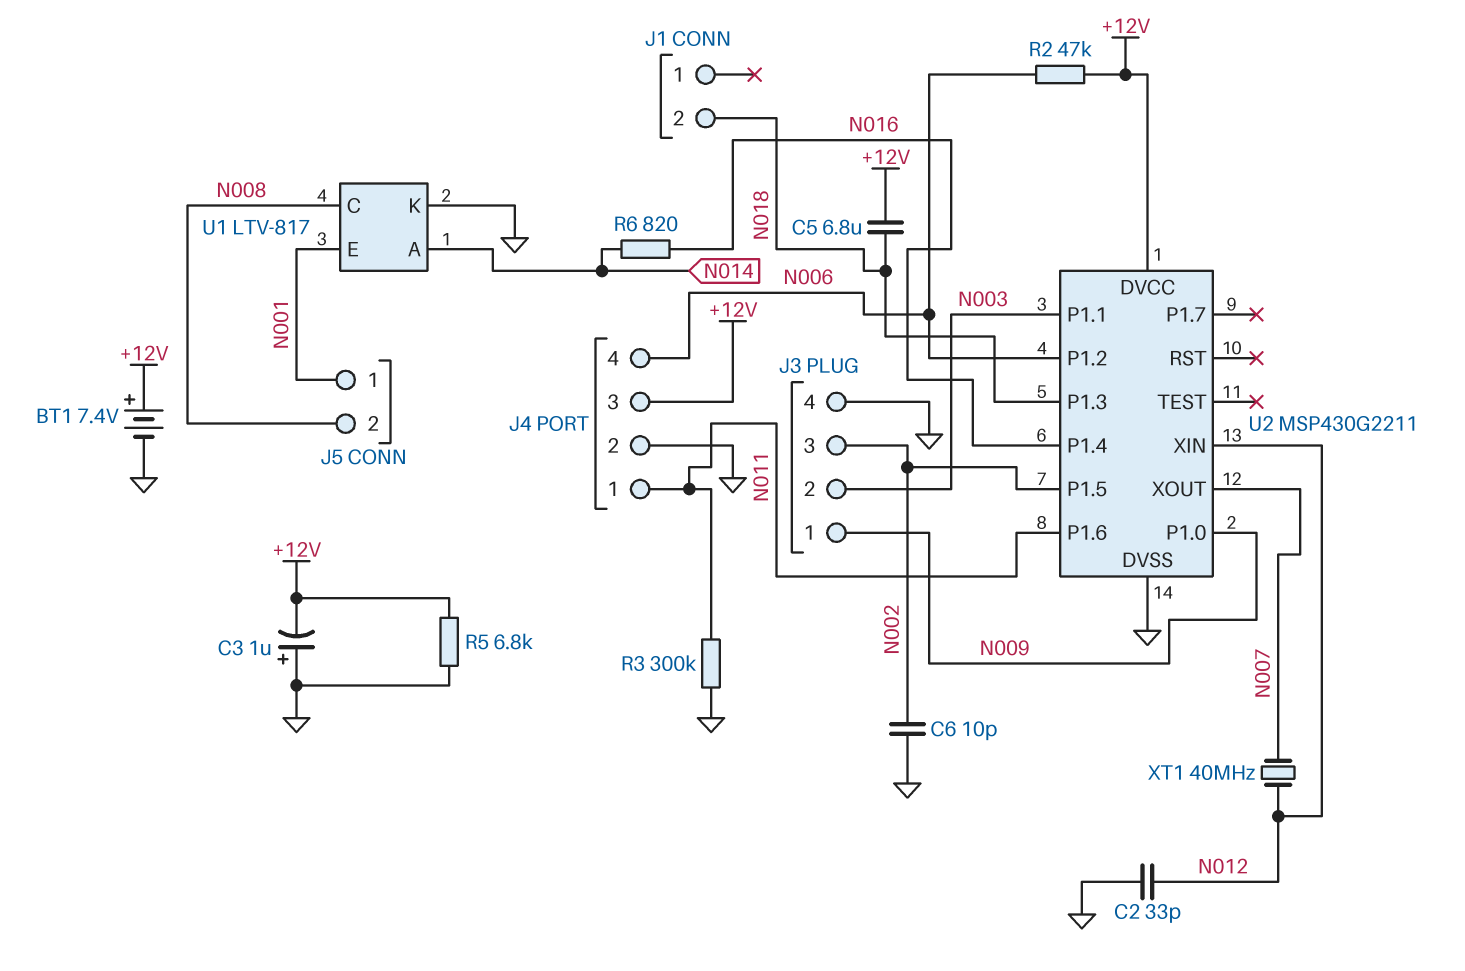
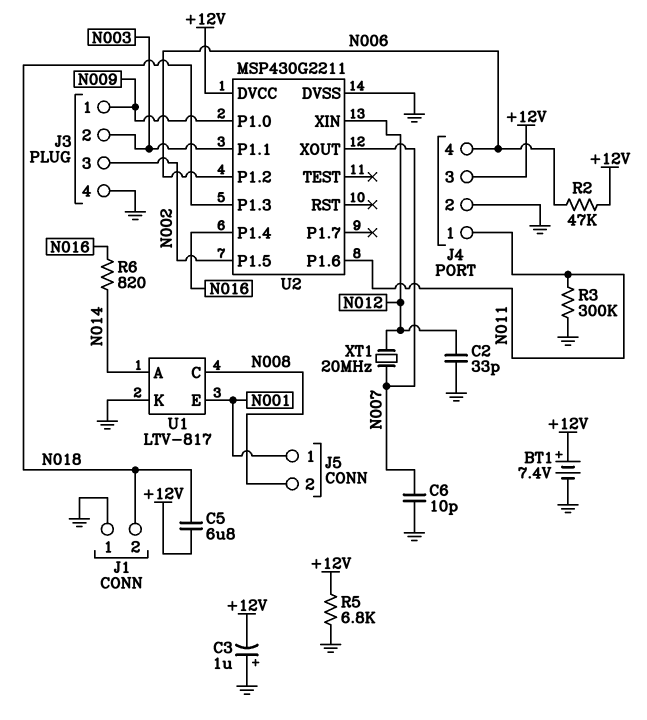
C6: 10pF (GND, N002) -> 10pF (GND, N007)
J1 pin 1: none -> GND
XT1: 40MHz (N007, N012) -> 20MHz (N007, N012)

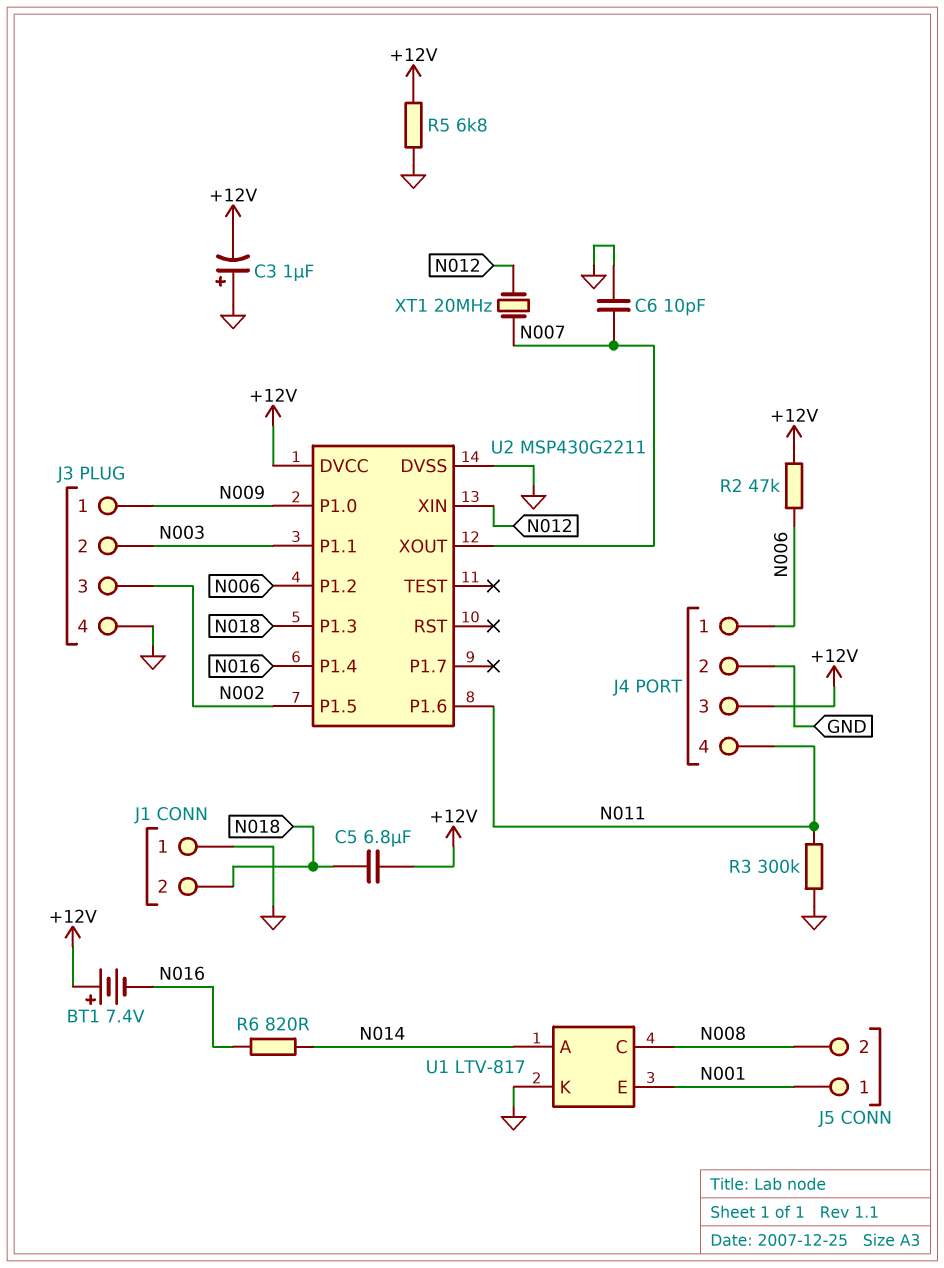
BT1: 7.4V (plus +12V, minus GND) -> 7.4V (plus +12V, minus N016)
C2: 33pF (GND, N012) -> none
J4 pin 1: N011 -> N006
J4 pin 4: N006 -> N011

